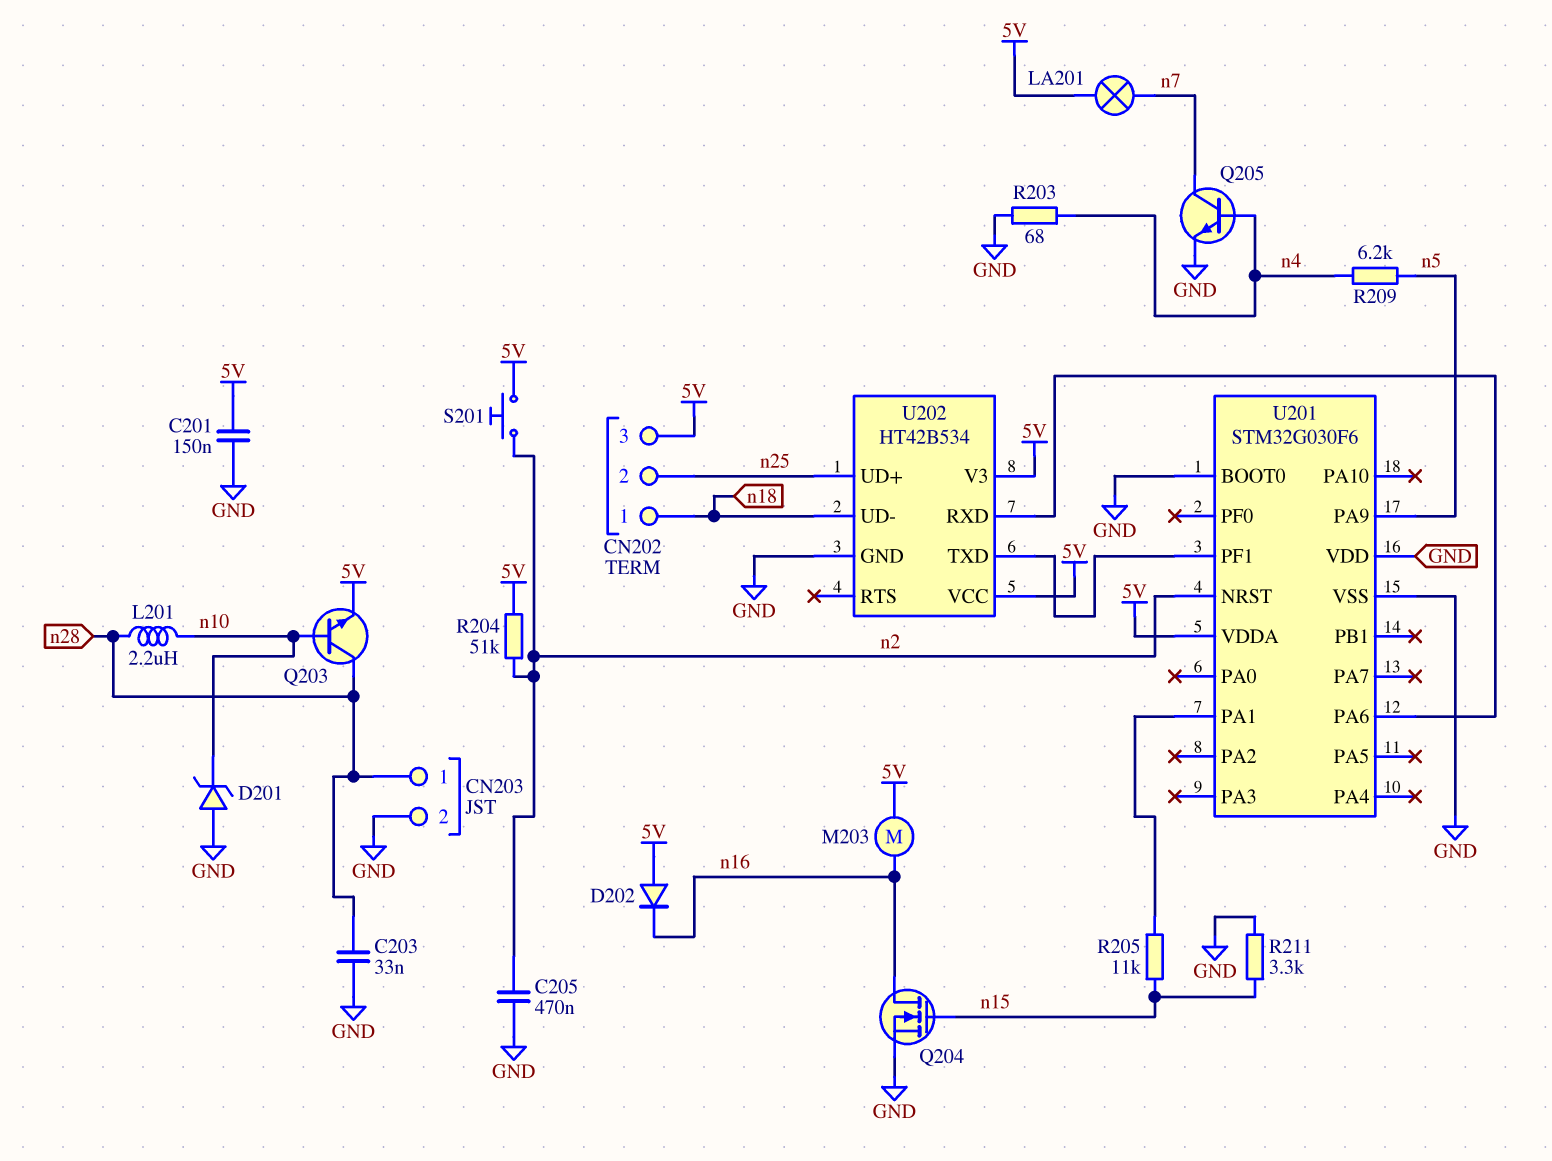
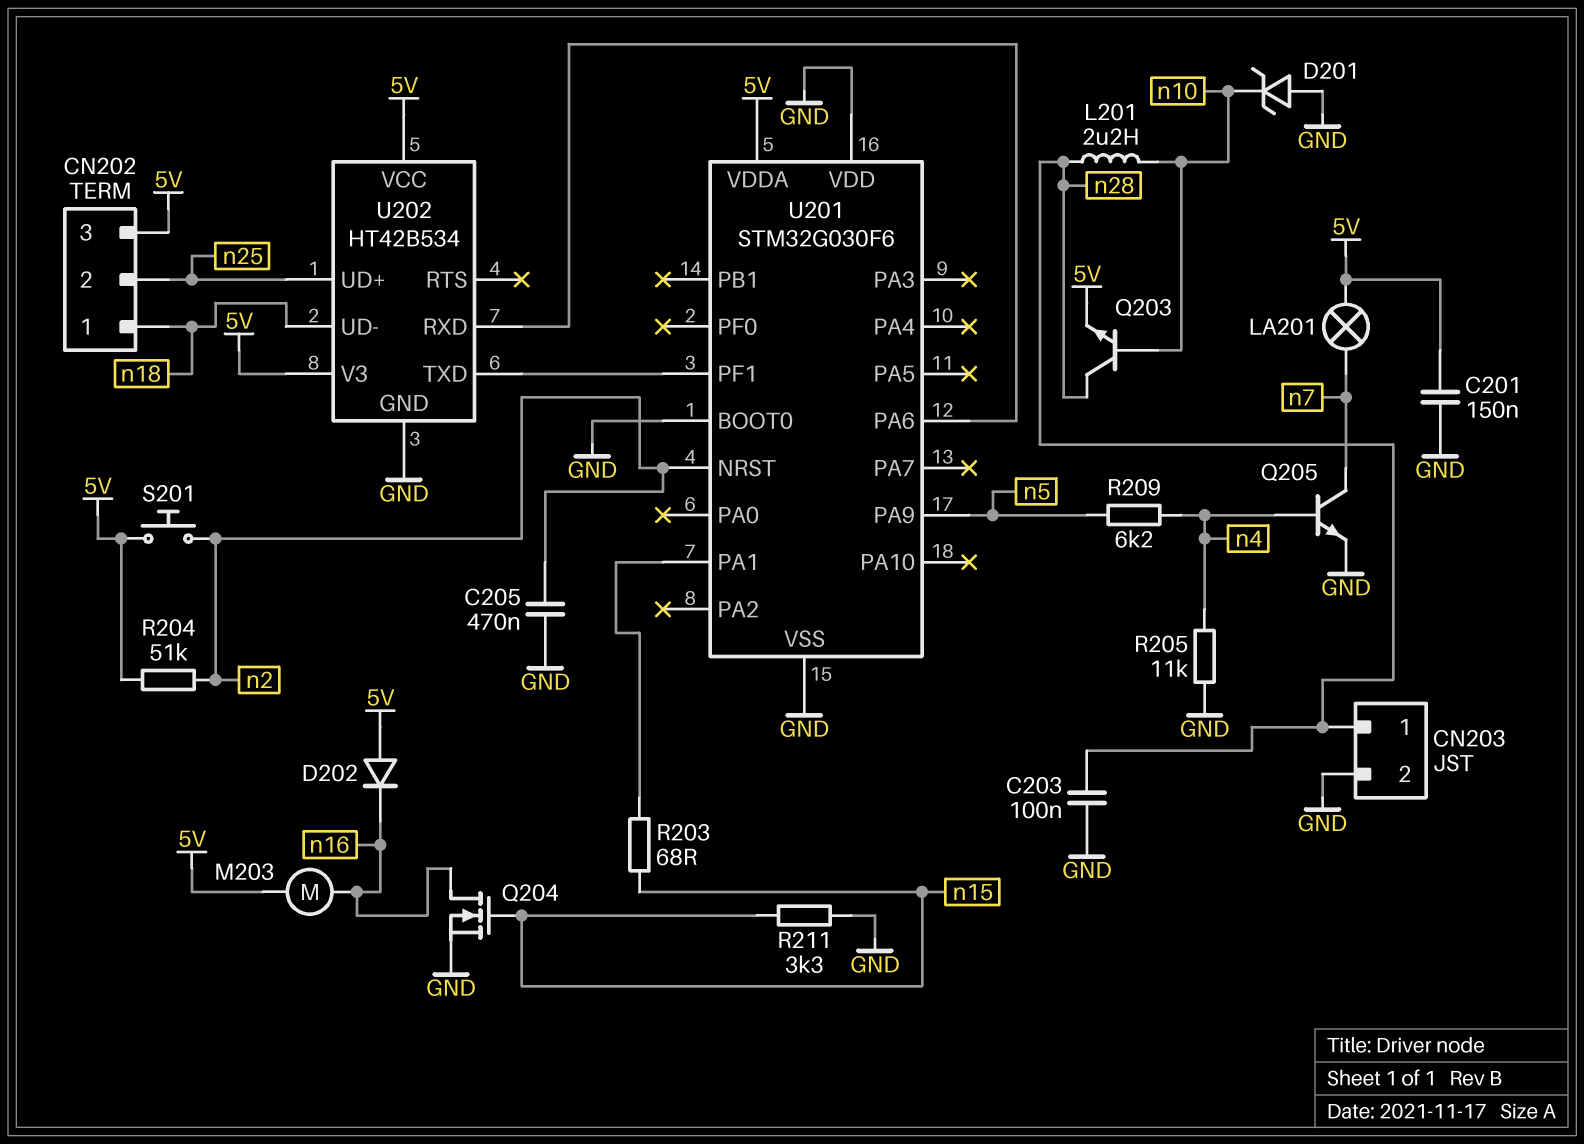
C203: 33nF (GND, n28) -> 100nF (GND, n28)
R203: 68 (GND, n4) -> 68 (U201/PA1, n15)
R205: 11k (U201/PA1, n15) -> 11k (GND, n4)

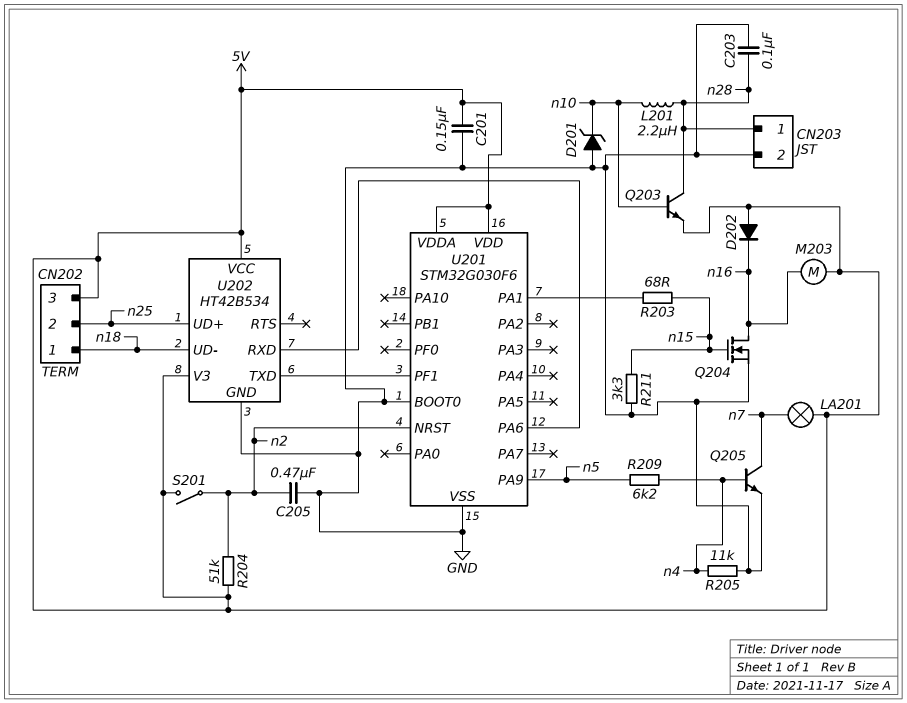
S201: button (5V, n2) -> switch (5V, n2)
U201 pin VDD: GND -> 5V

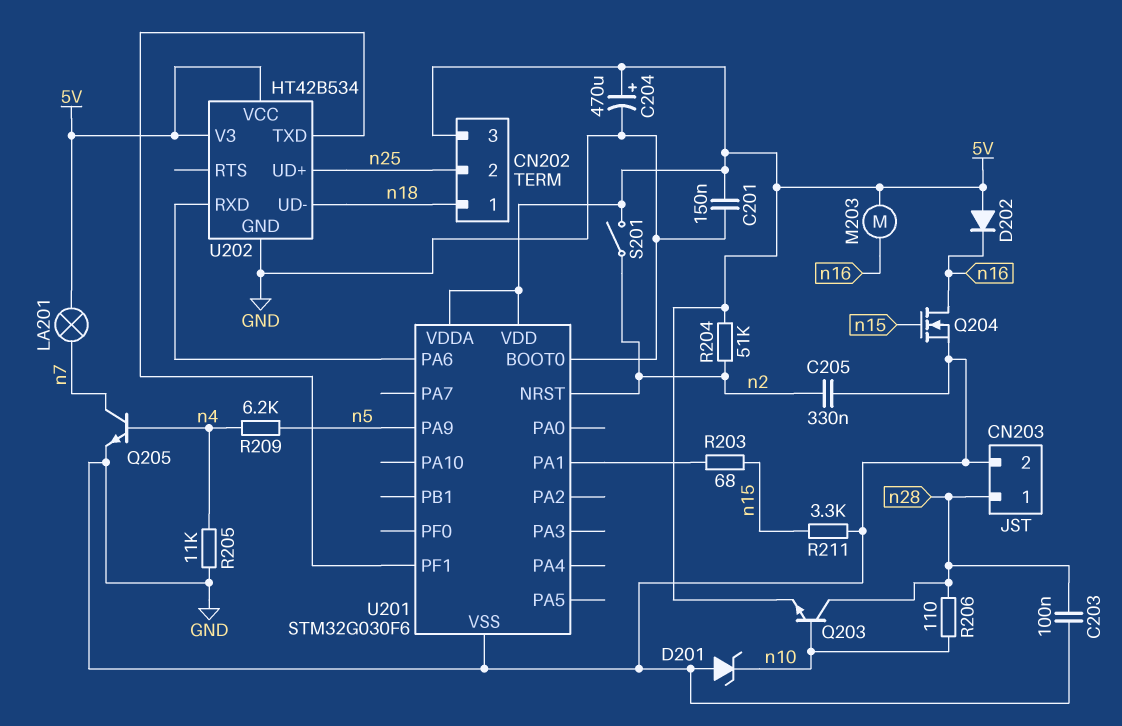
C204: none -> 470uF (plus 5V, minus GND)
C205: 470nF (GND, n2) -> 330nF (GND, n2)
L201: 2.2uH (n10, n28) -> none
R206: none -> 110 (n10, n28)

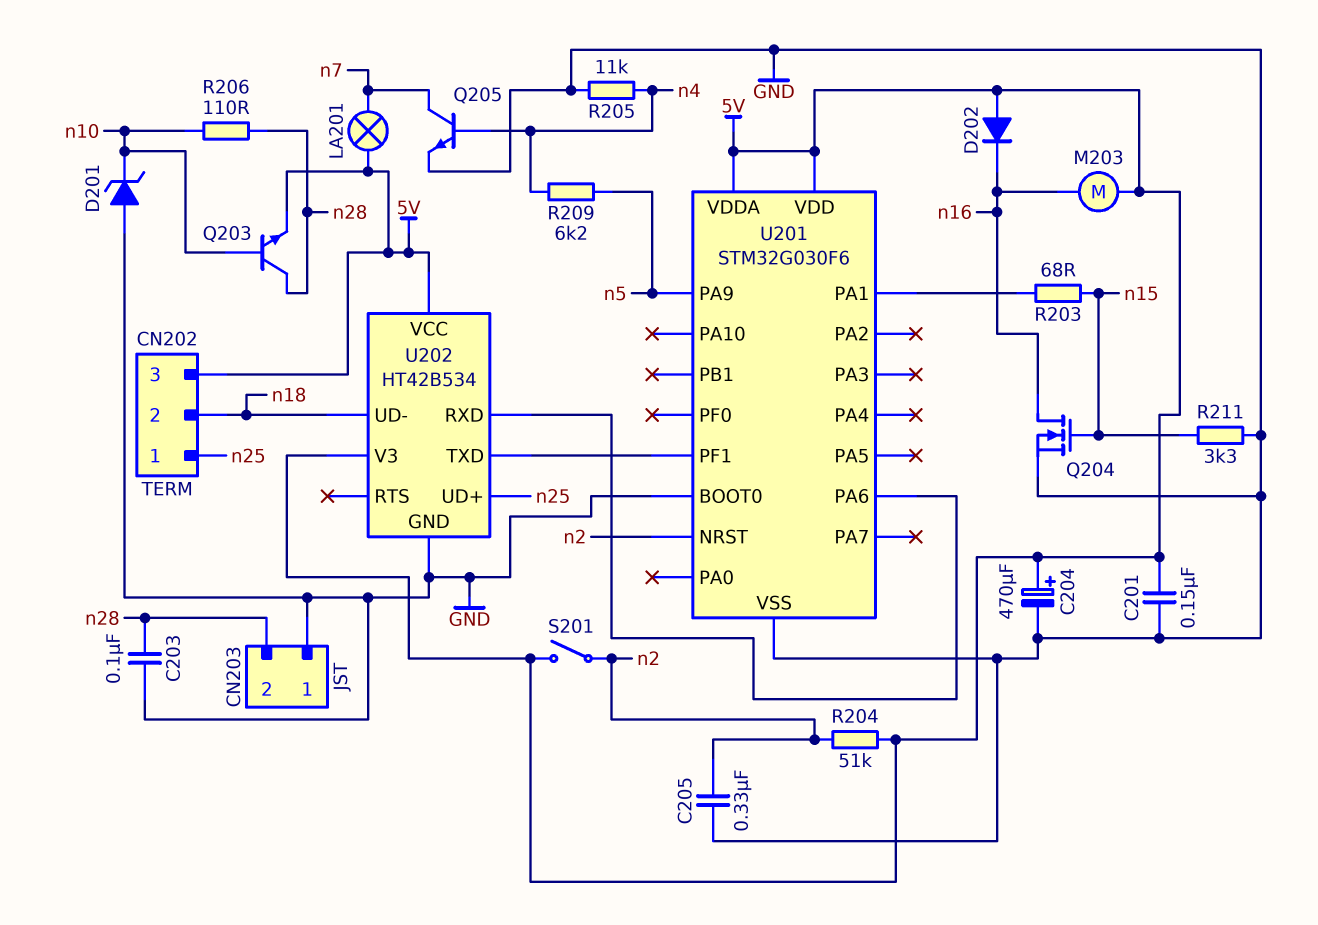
CN202 pin 1: n18 -> n25
CN202 pin 2: n25 -> n18
CN203 pin 1: n28 -> GND
CN203 pin 2: GND -> n28

